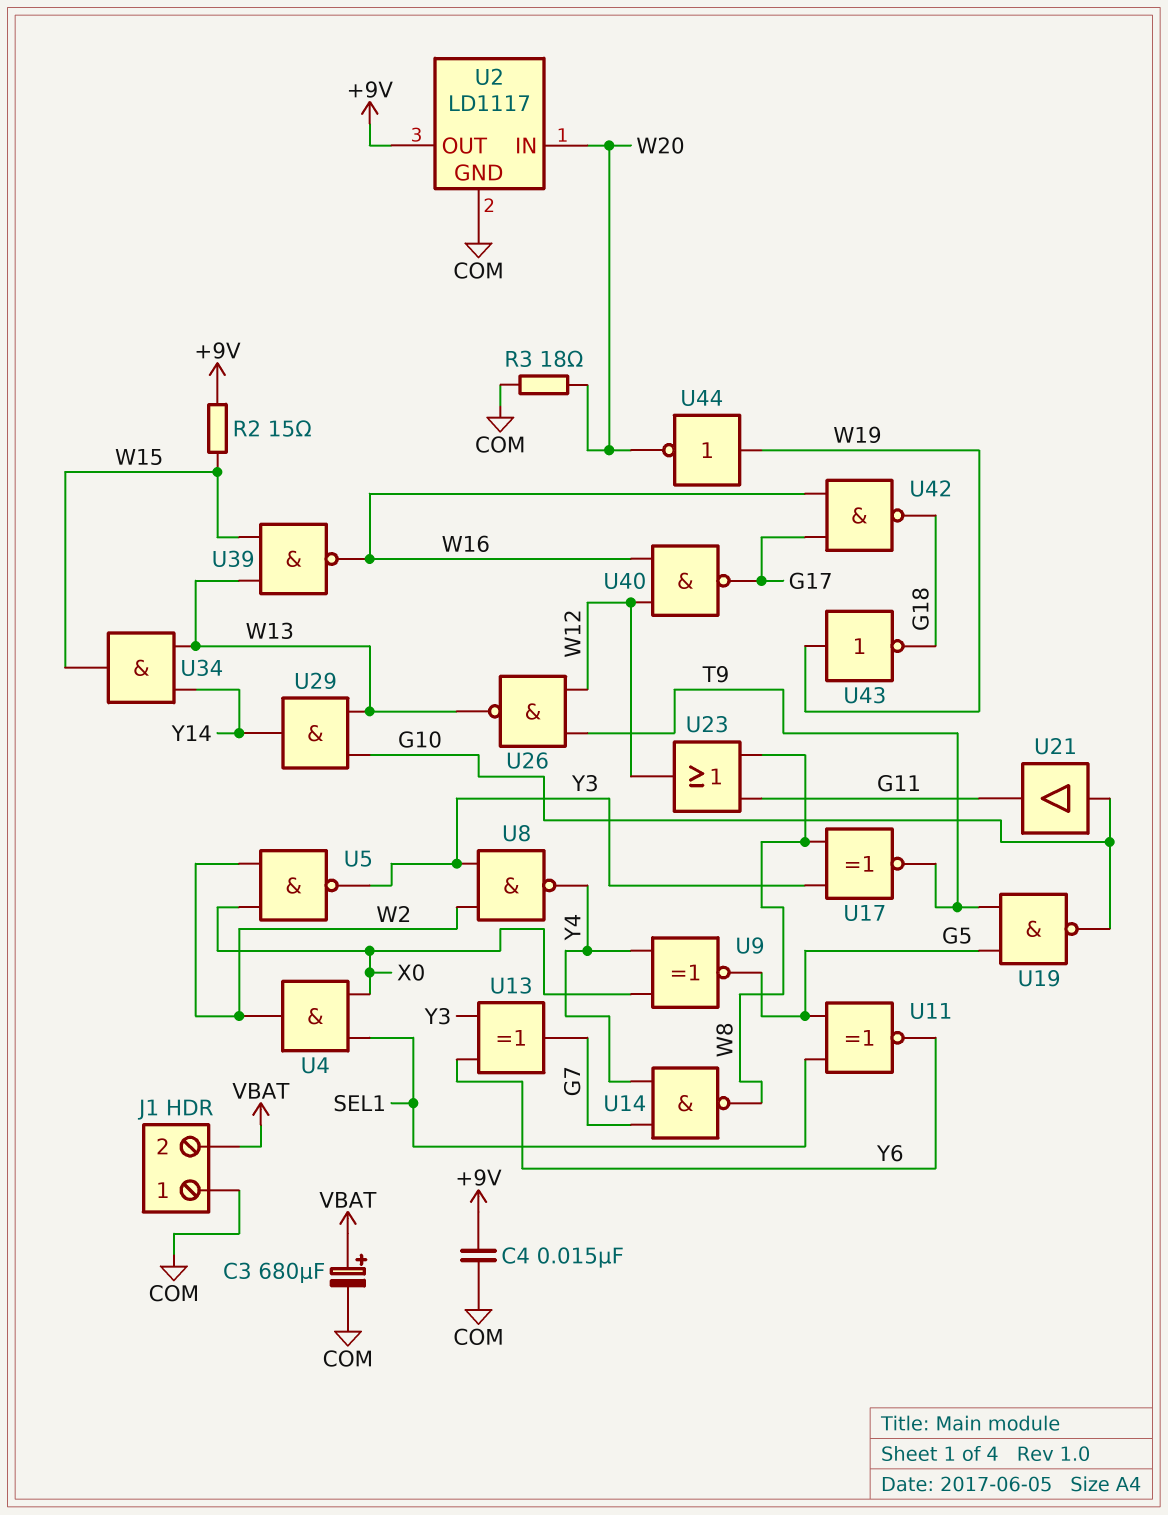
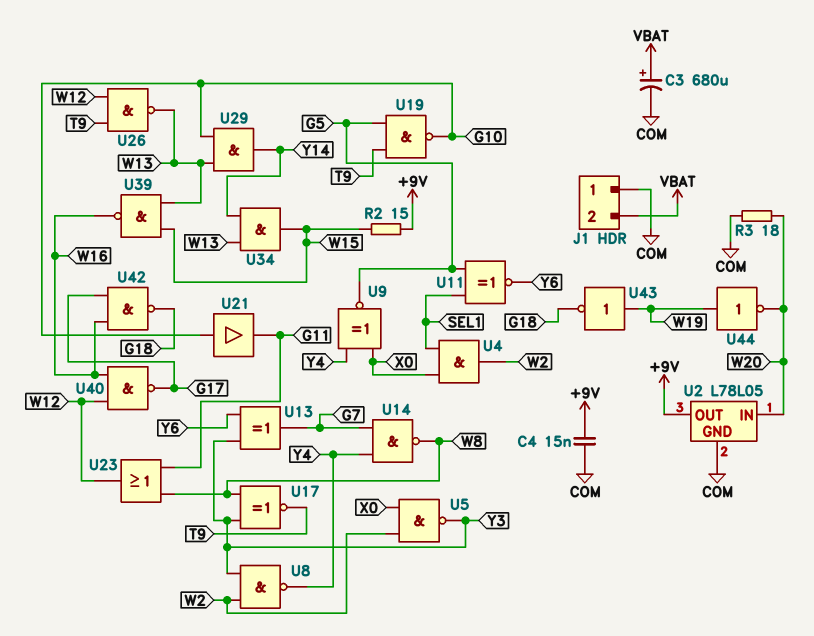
U2: LD1117 -> L78L05

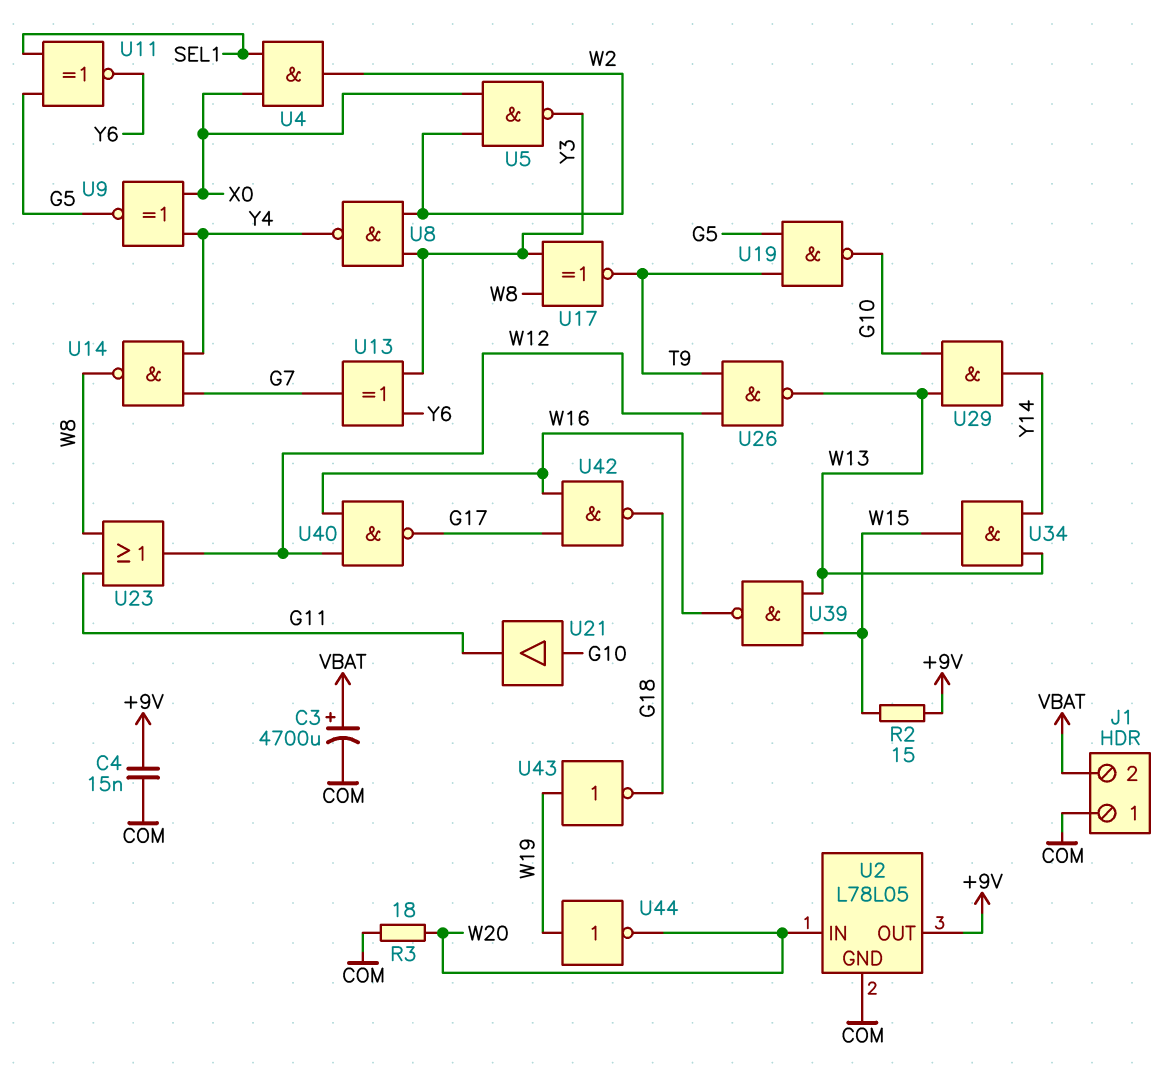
C3: 680uF (plus VBAT, minus COM) -> 4700uF (plus VBAT, minus COM)

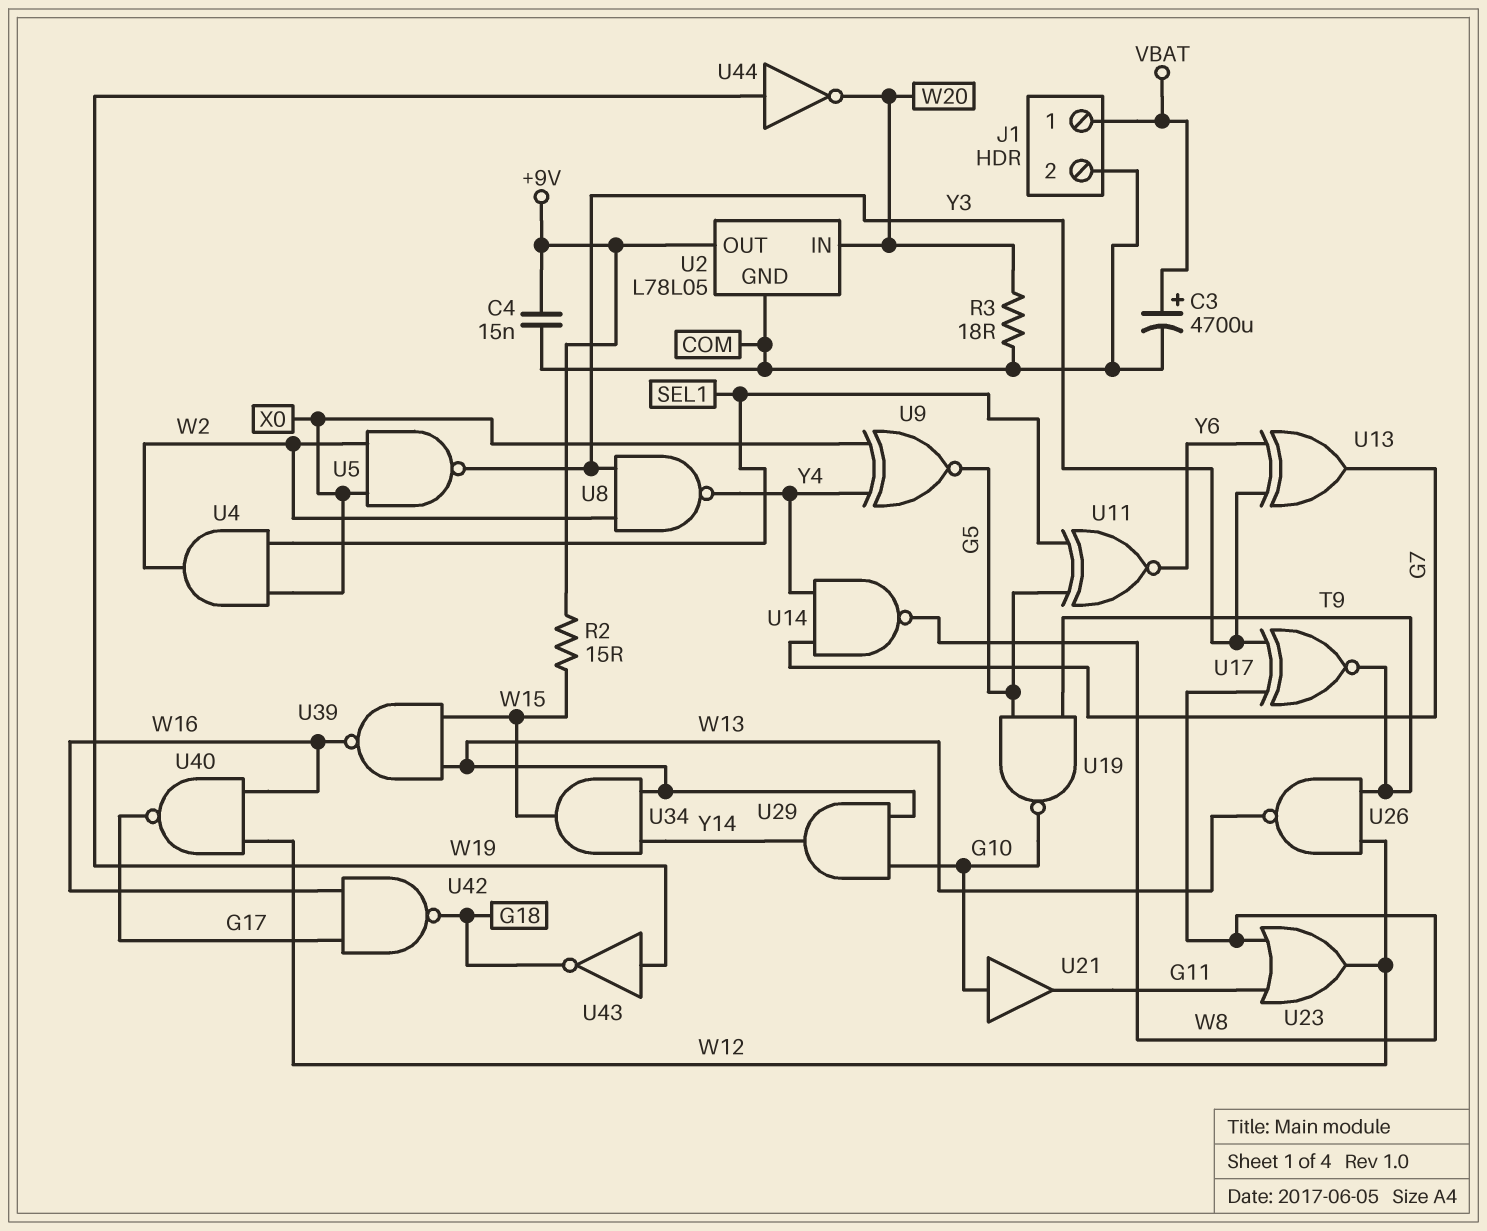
J1 pin 1: COM -> VBAT
J1 pin 2: VBAT -> COM

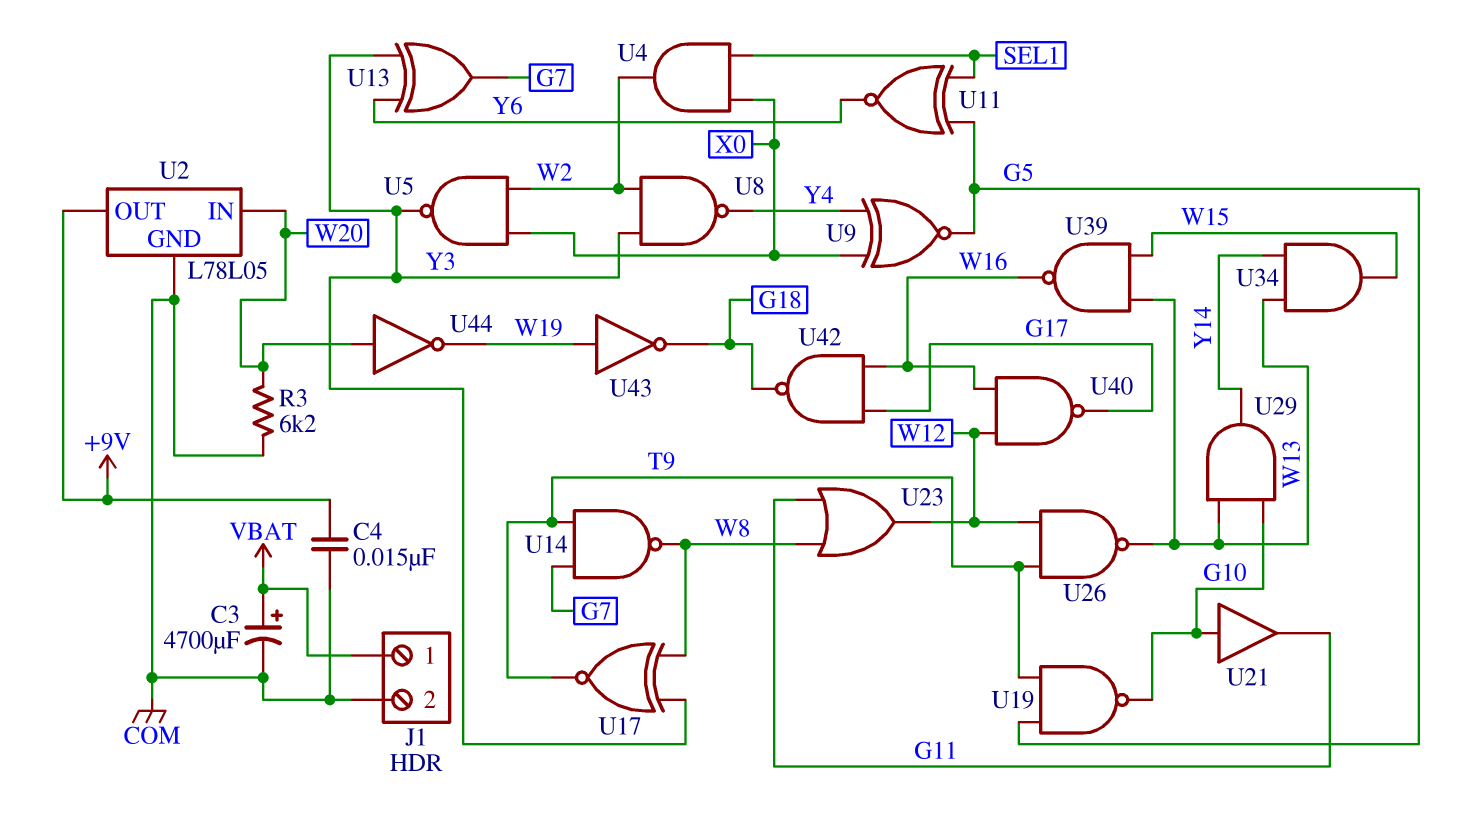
R2: 15 (+9V, W15) -> none
R3: 18 (COM, W20) -> 6.2k (COM, W20)
U14: NAND (in G7, in Y4, out W8) -> NAND (in G7, in T9, out W8)
U44: NOT (in W19, out W20) -> NOT (in W20, out W19)

